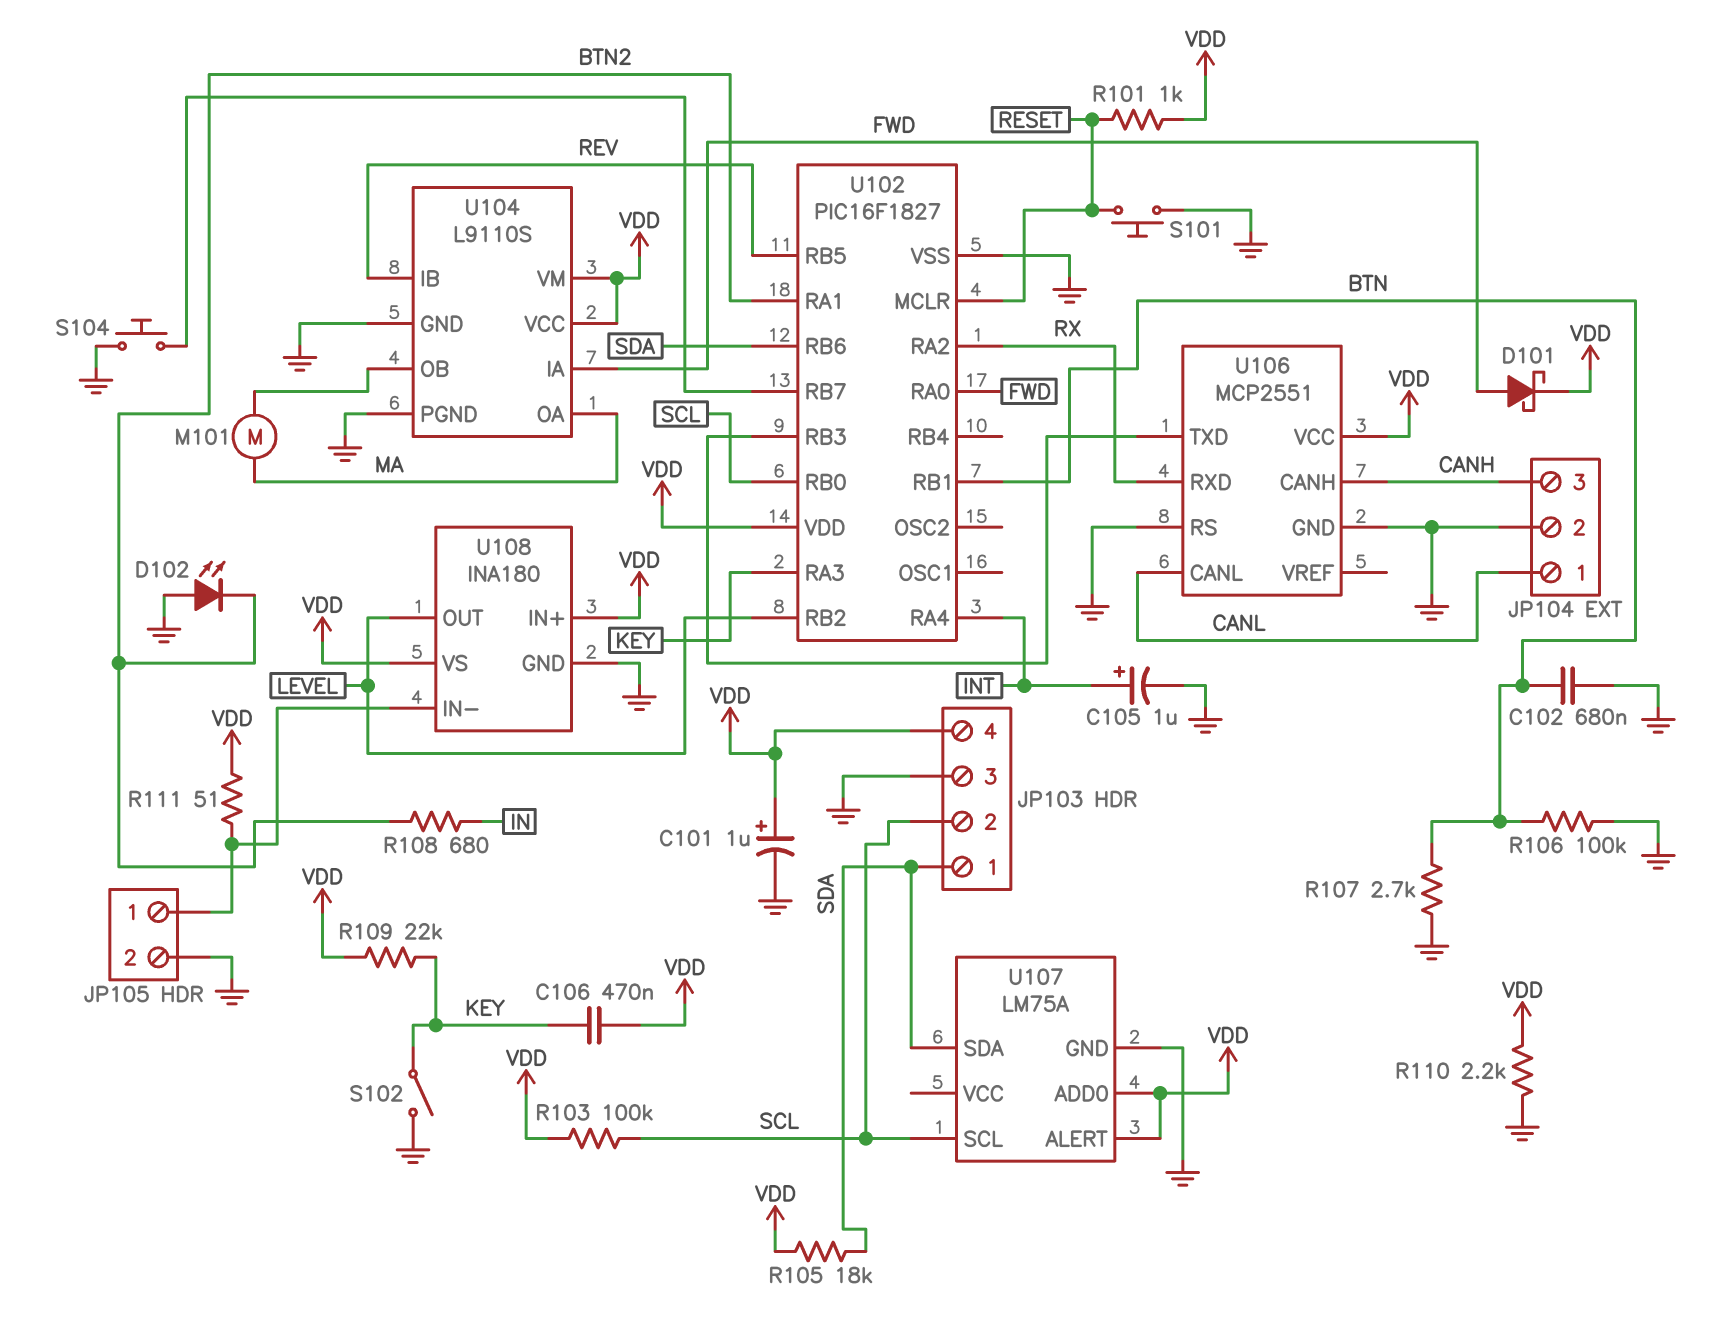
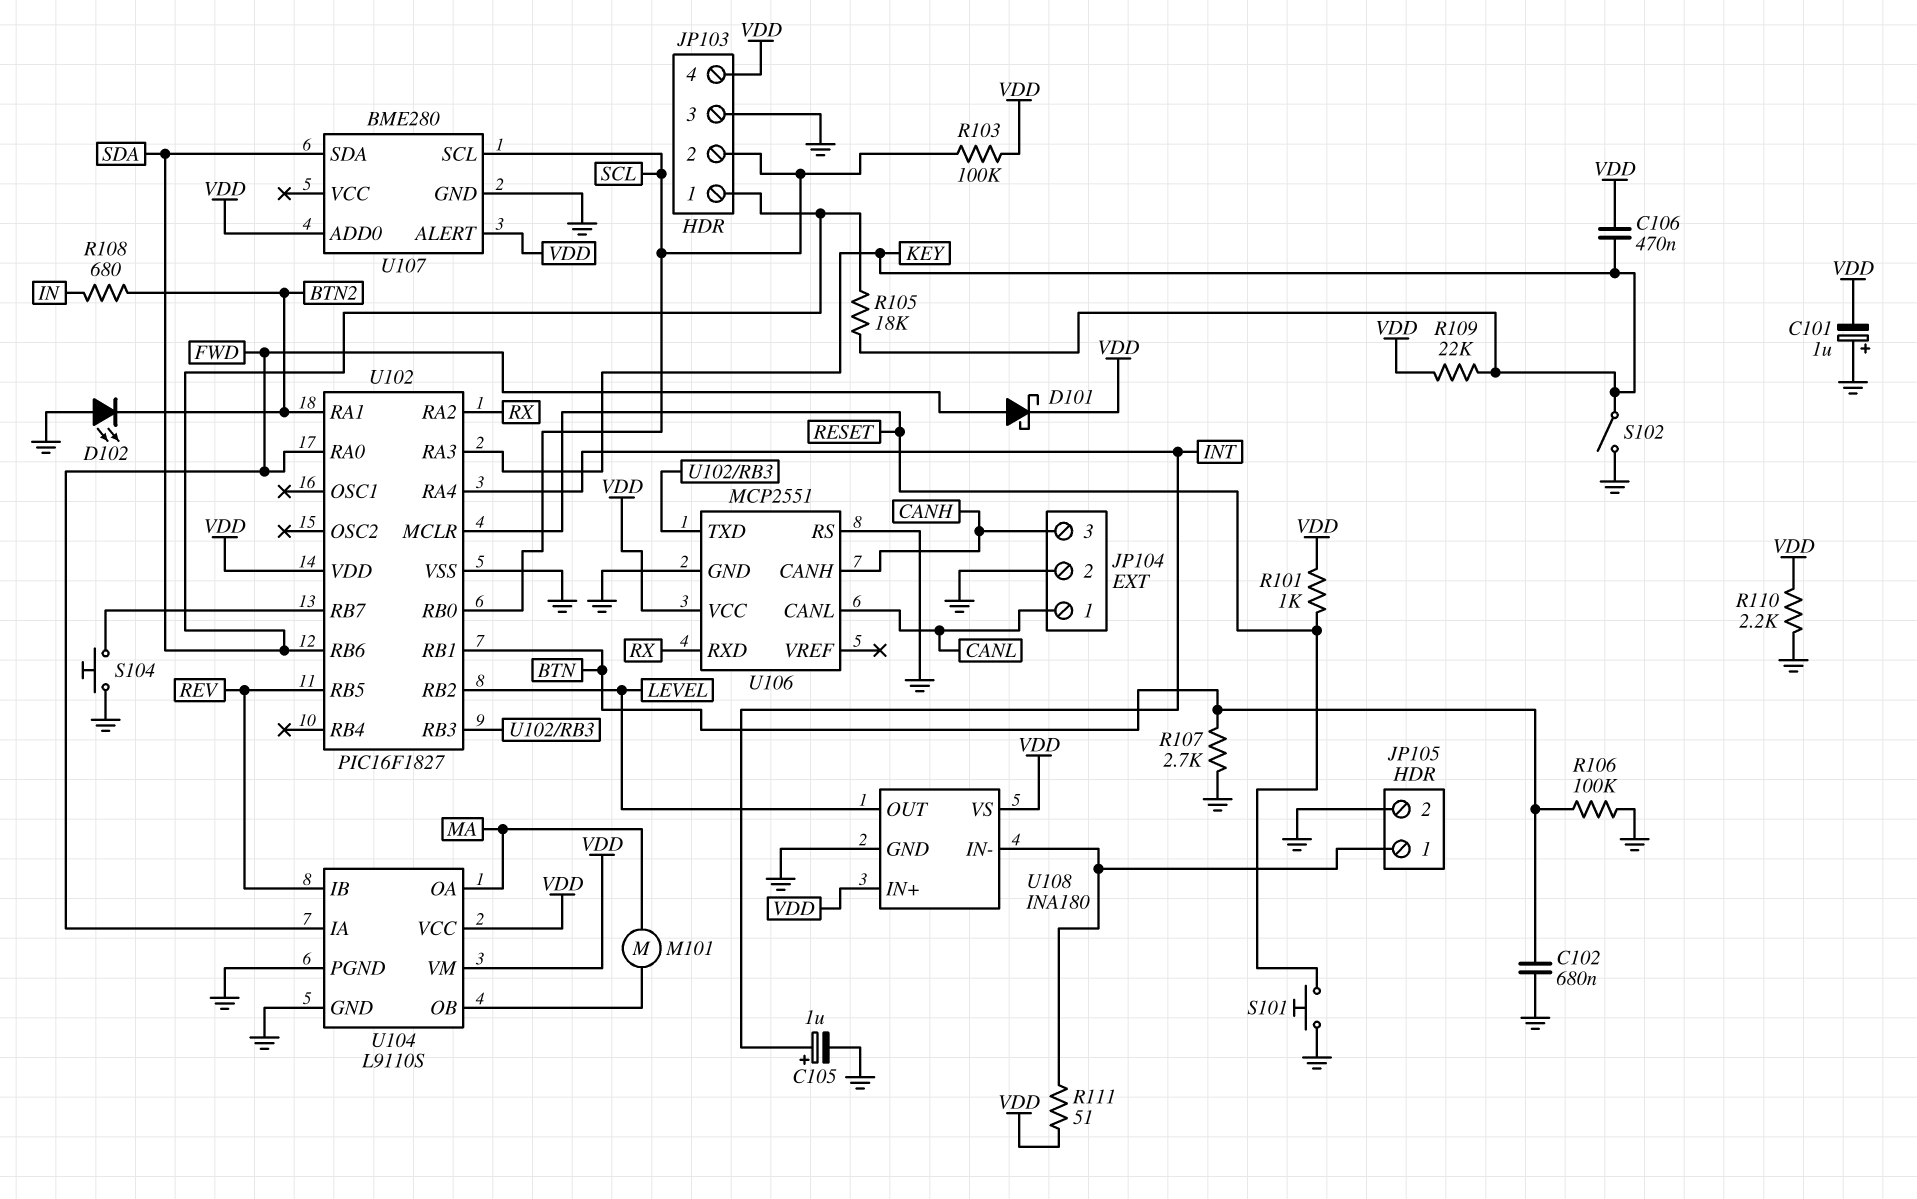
C101: 1uF (plus VDD, minus GND) -> 1uF (plus GND, minus VDD)
R105: 18k (SDA, VDD) -> 18k (KEY, SDA)
U107: LM75A -> BME280

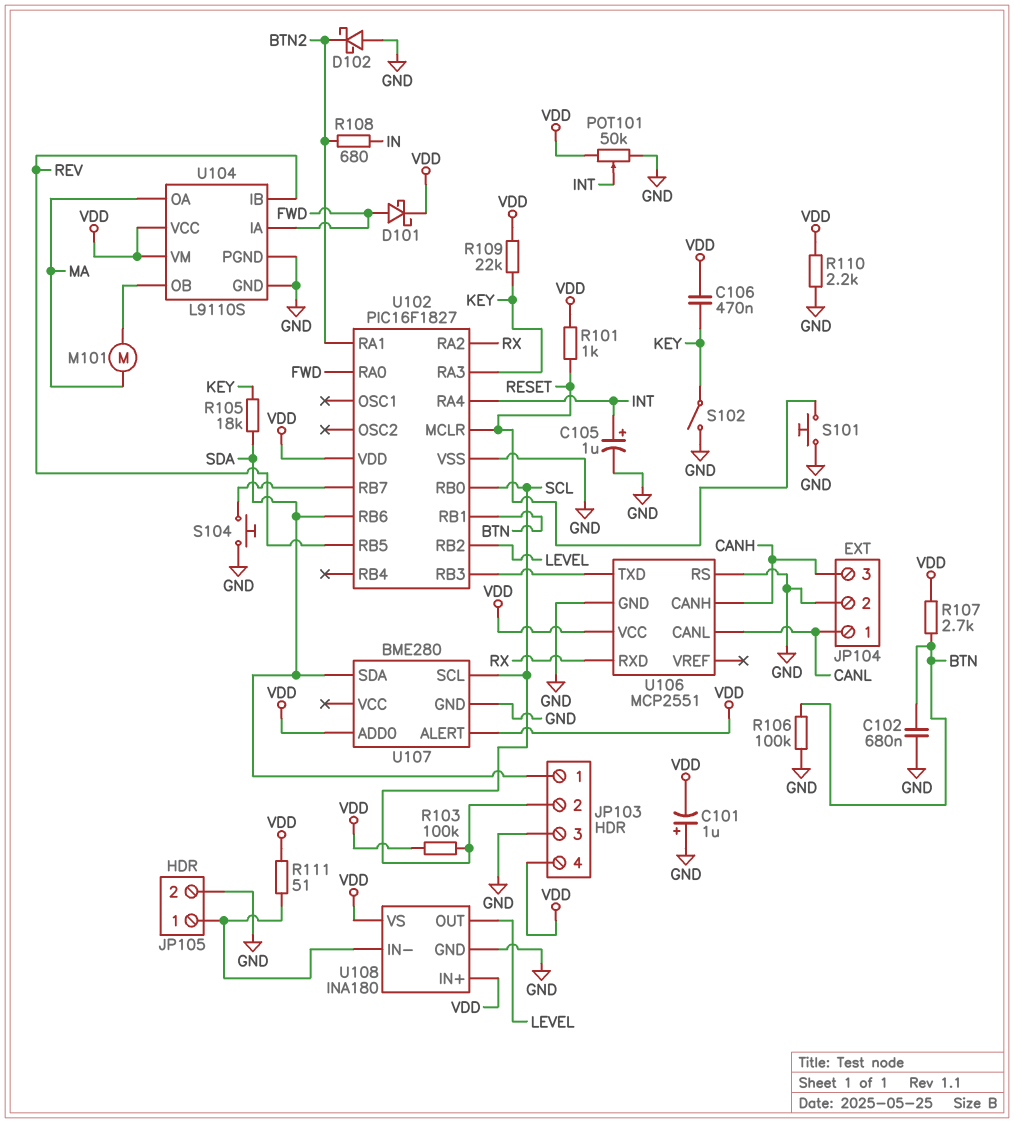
D102: LED (A GND, K BTN2) -> schottky (A GND, K BTN2)
POT101: none -> 50k (GND, VDD, wiper INT)
R107: 2.7k (BTN, GND) -> 2.7k (BTN, VDD)

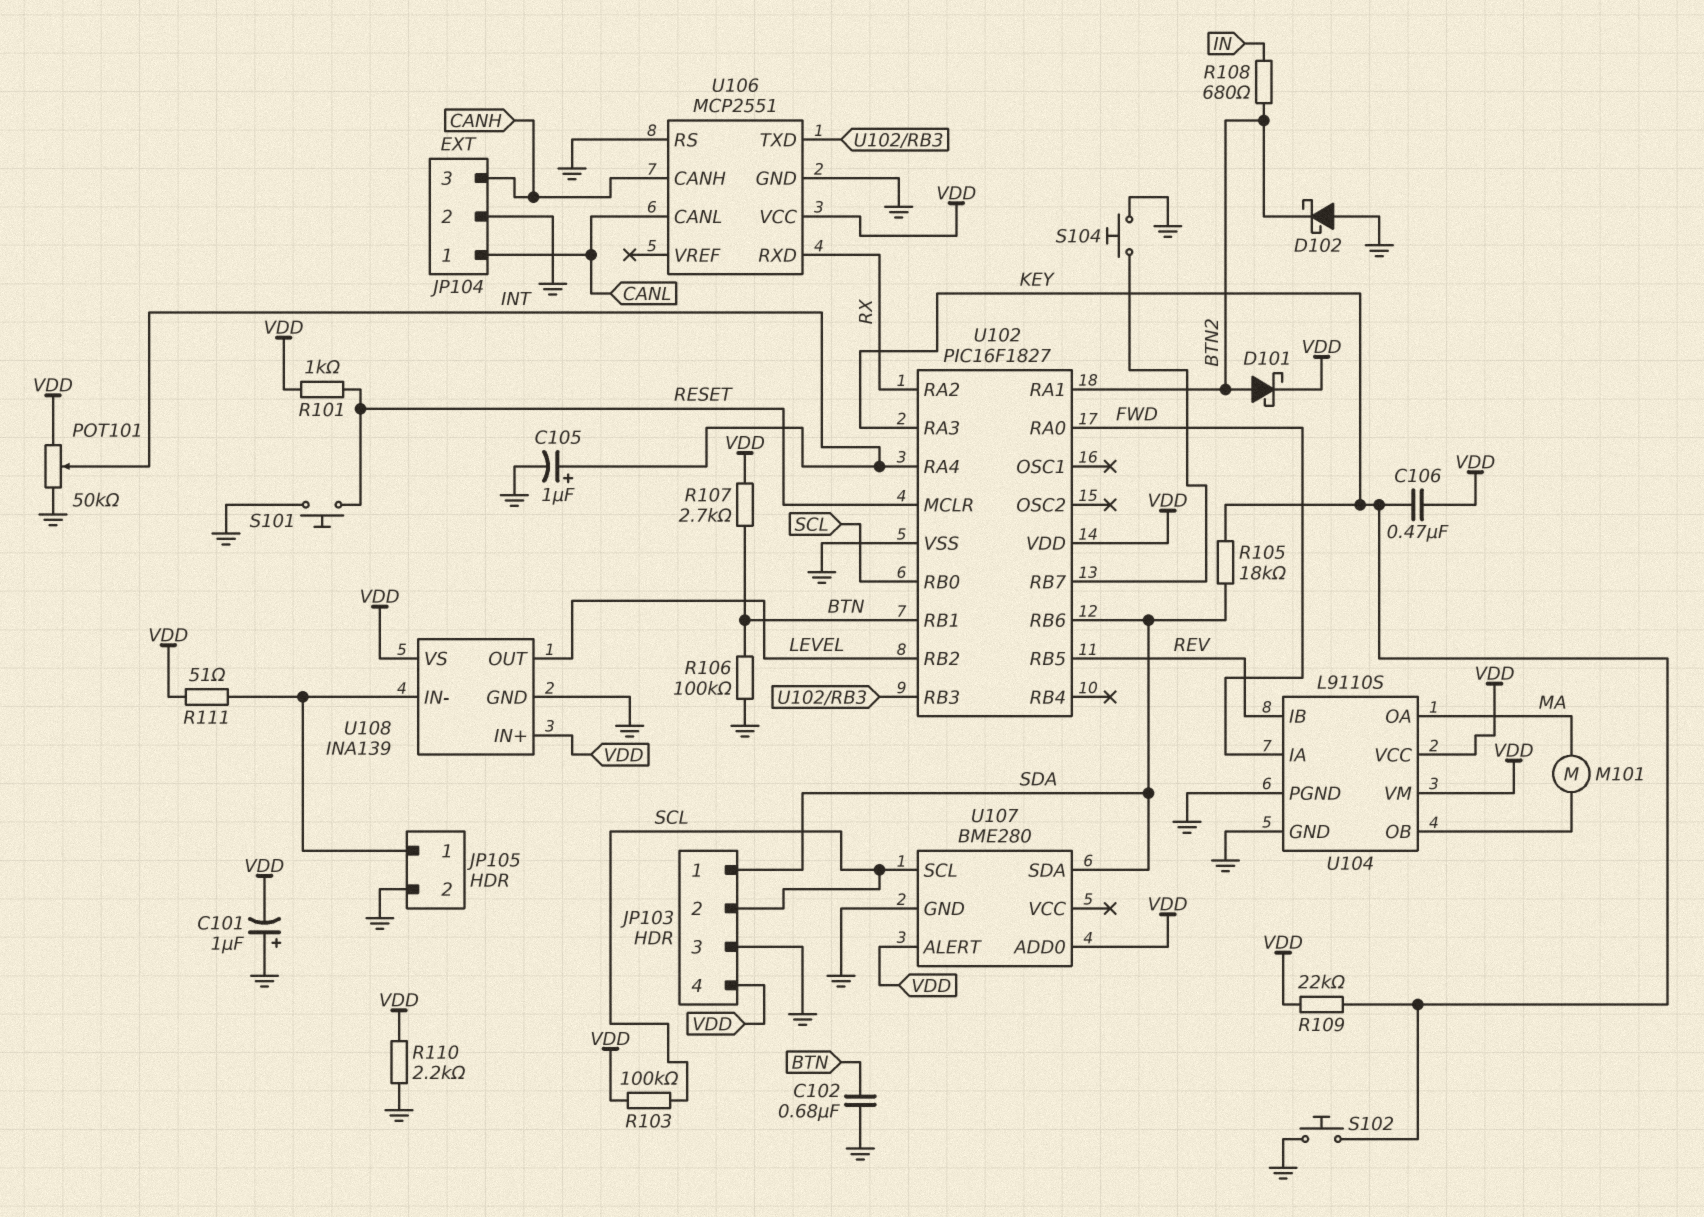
D101: schottky (A FWD, K VDD) -> schottky (A BTN2, K VDD)
S102: switch (GND, KEY) -> button (GND, KEY)
U108: INA180 -> INA139

